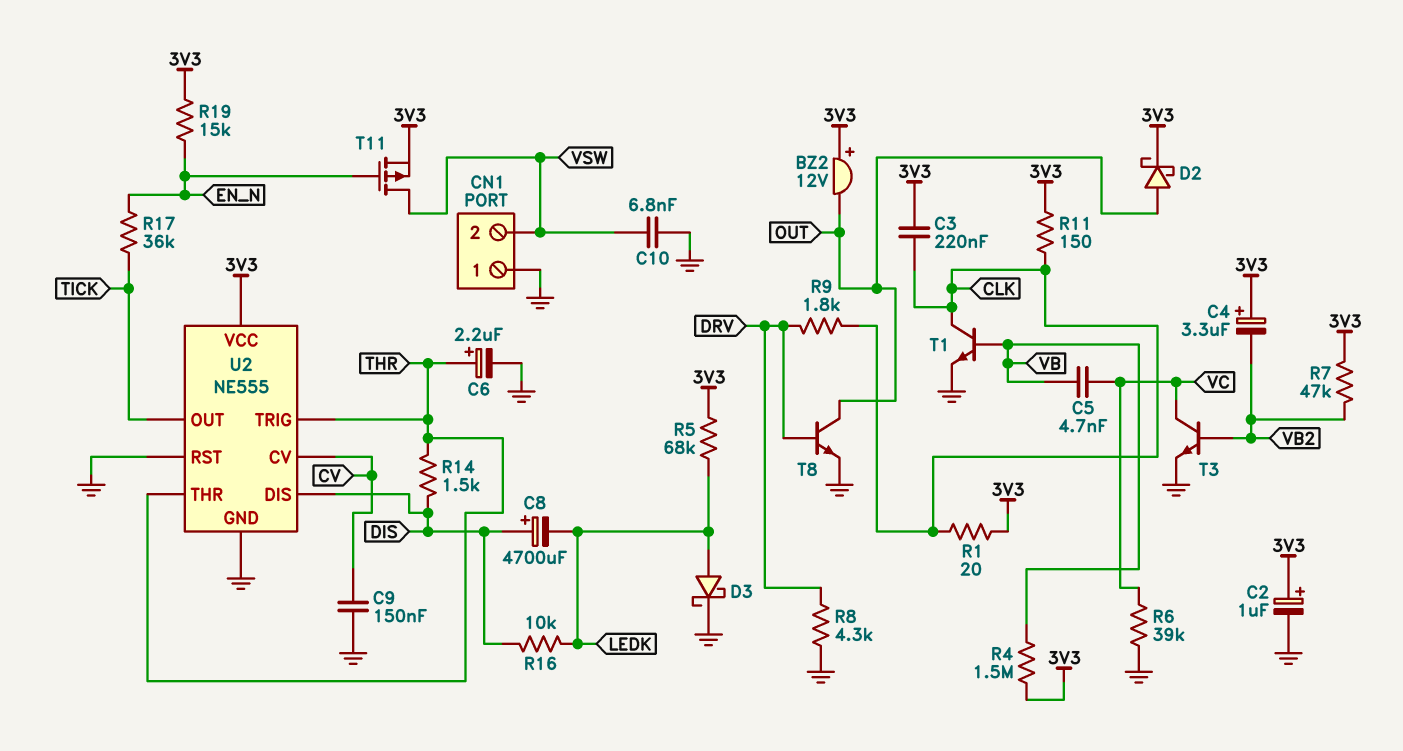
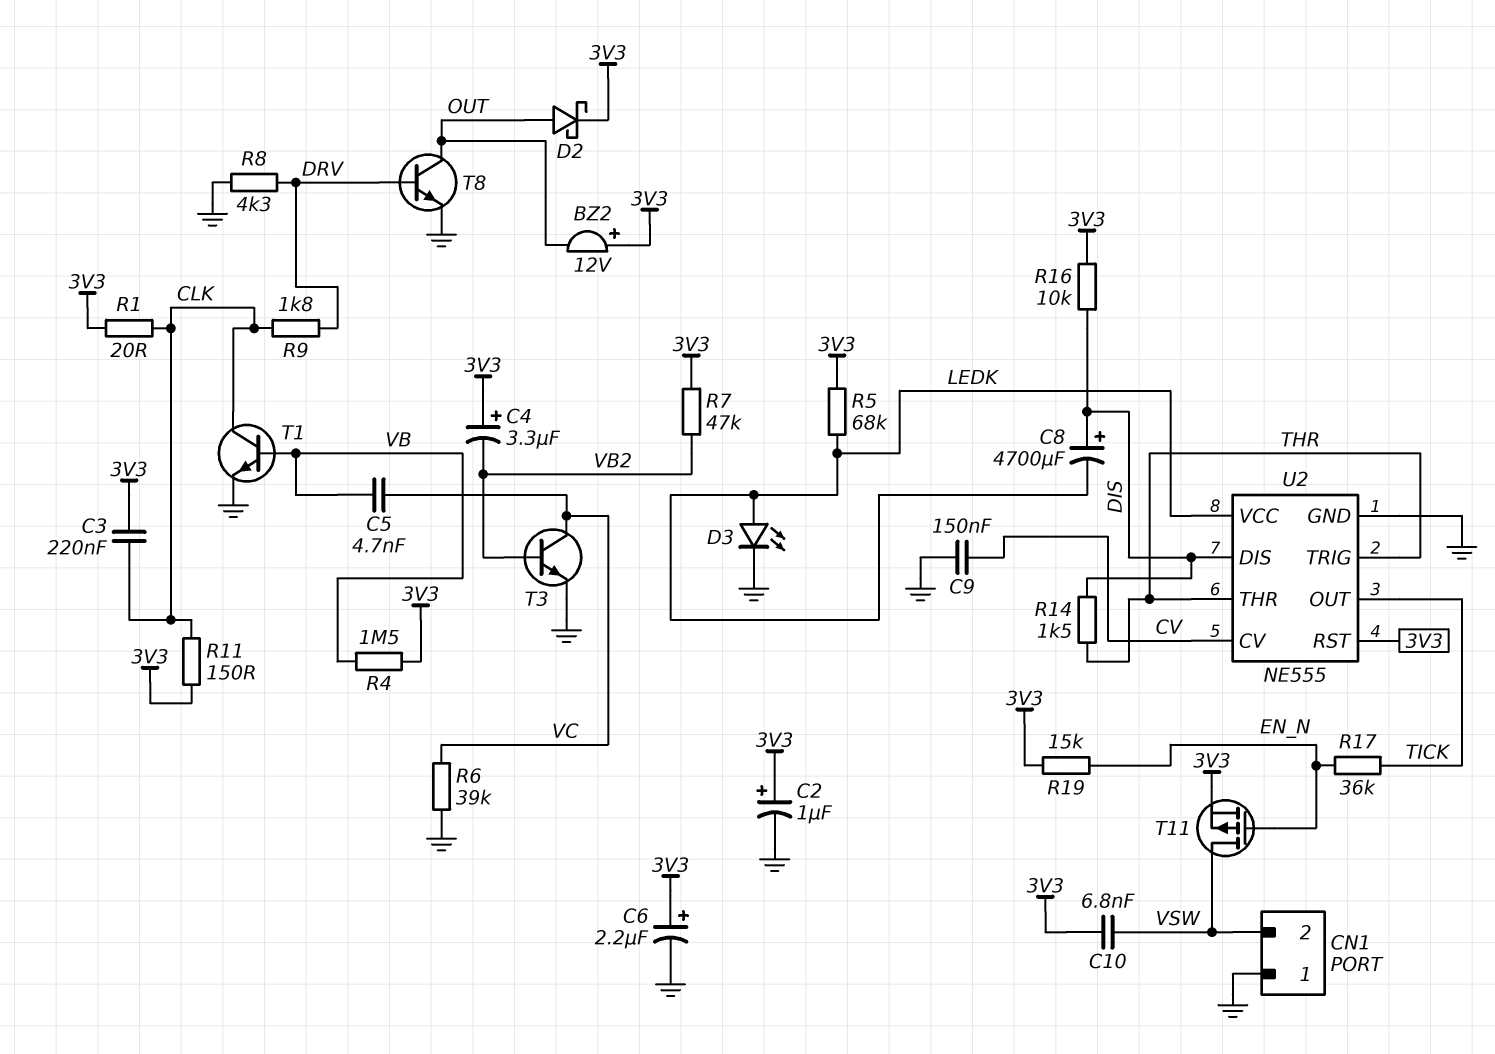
C6: 2.2uF (plus THR, minus GND) -> 2.2uF (plus 3V3, minus GND)
C10: 6.8nF (GND, VSW) -> 6.8nF (3V3, VSW)
D3: schottky (A LEDK, K GND) -> LED (A LEDK, K GND)
R16: 10k (DIS, LEDK) -> 10k (3V3, DIS)
U2 pin RST: GND -> 3V3
U2 pin VCC: 3V3 -> LEDK

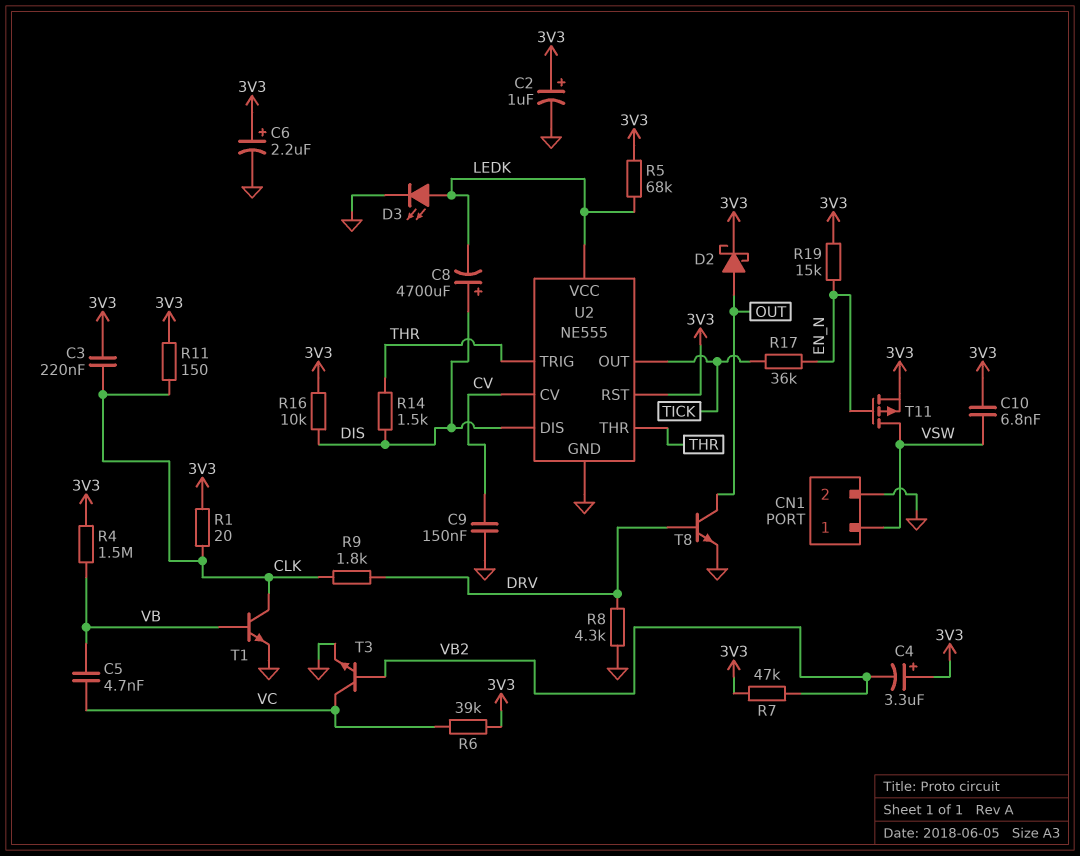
BZ2: buzzer 12V (plus 3V3, minus OUT) -> none
CN1 pin 1: GND -> VSW
CN1 pin 2: VSW -> GND
R6: 39k (GND, VC) -> 39k (3V3, VC)

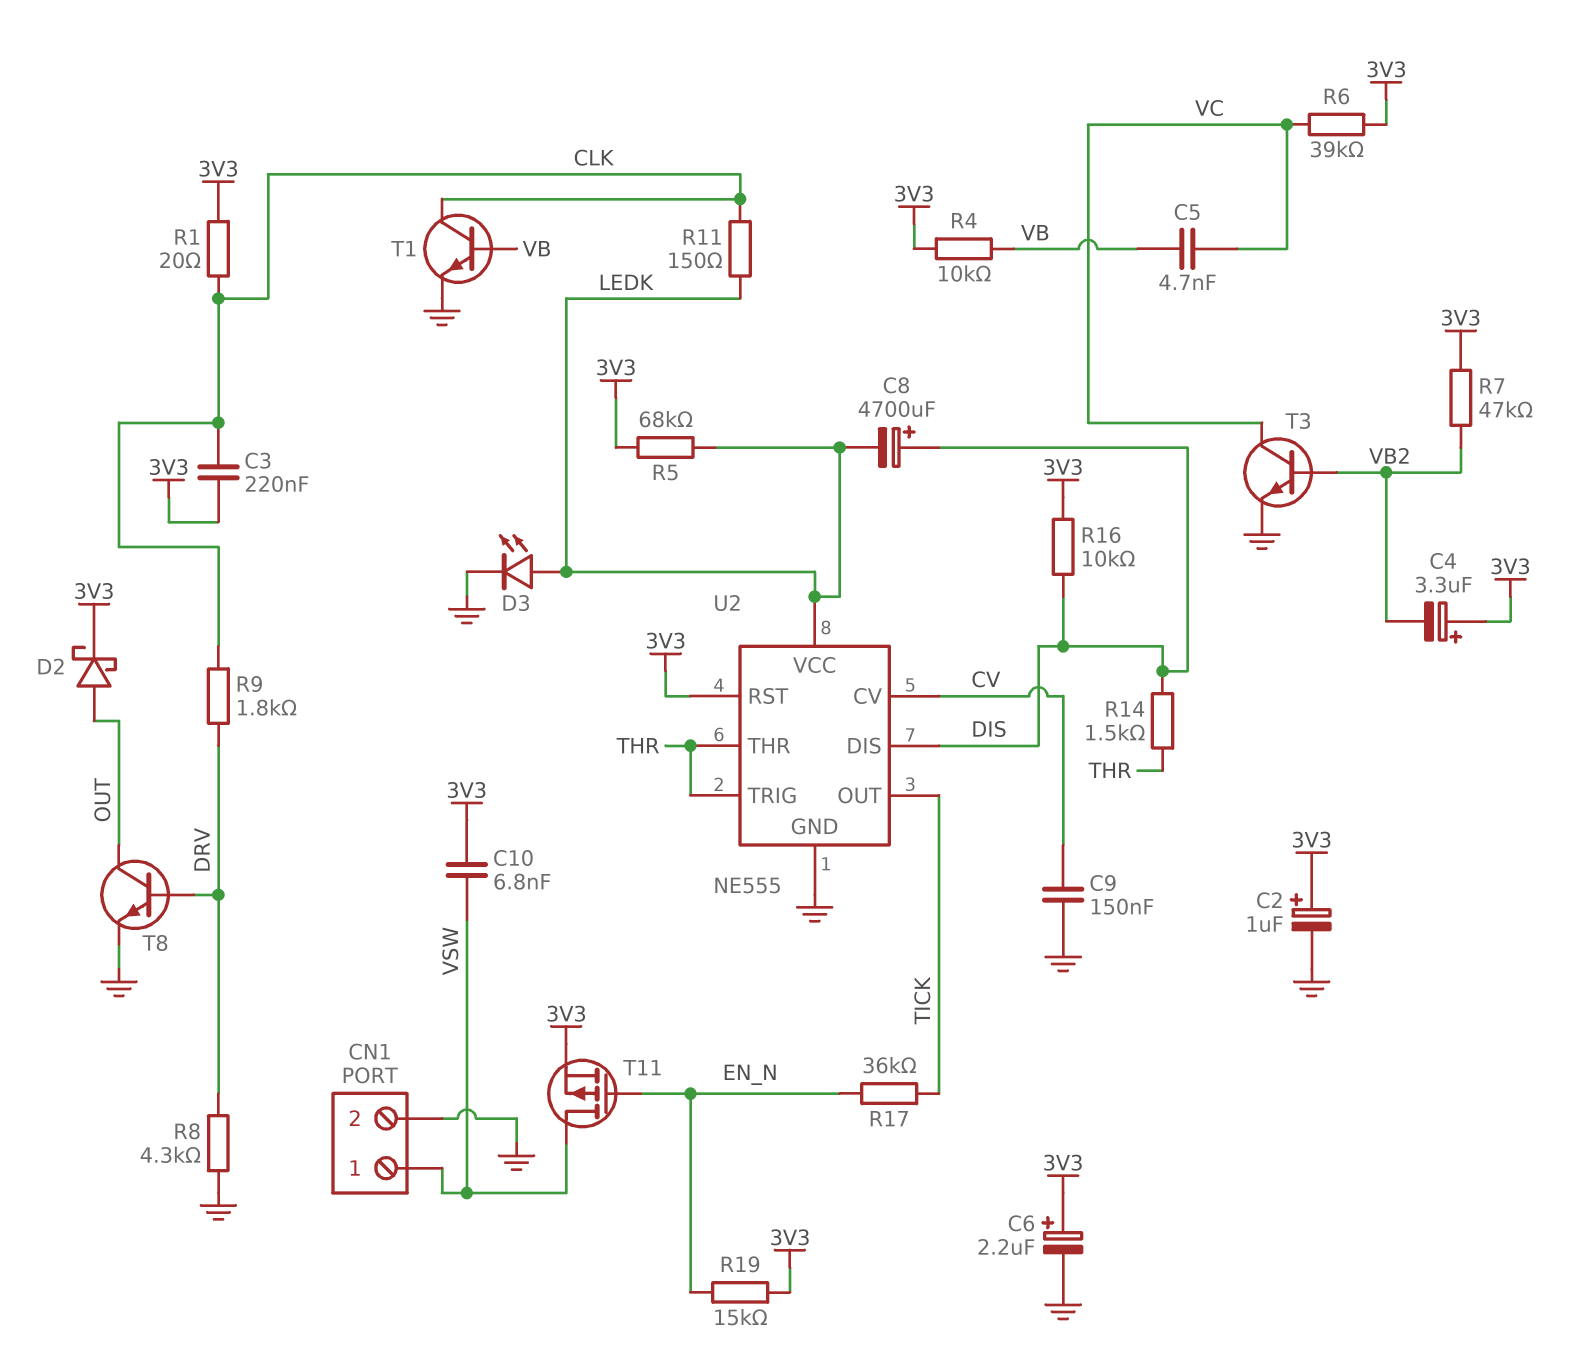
R4: 1.5M (3V3, VB) -> 10k (3V3, VB)
R11: 150 (3V3, CLK) -> 150 (CLK, LEDK)

